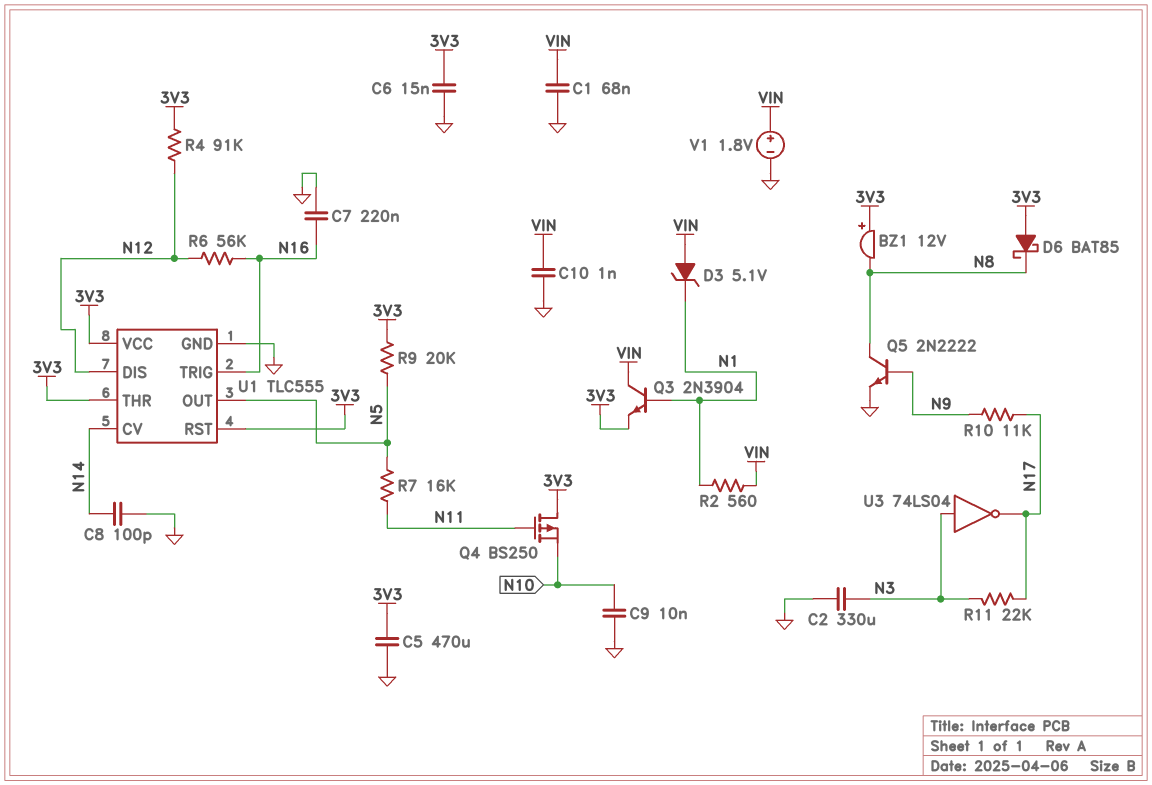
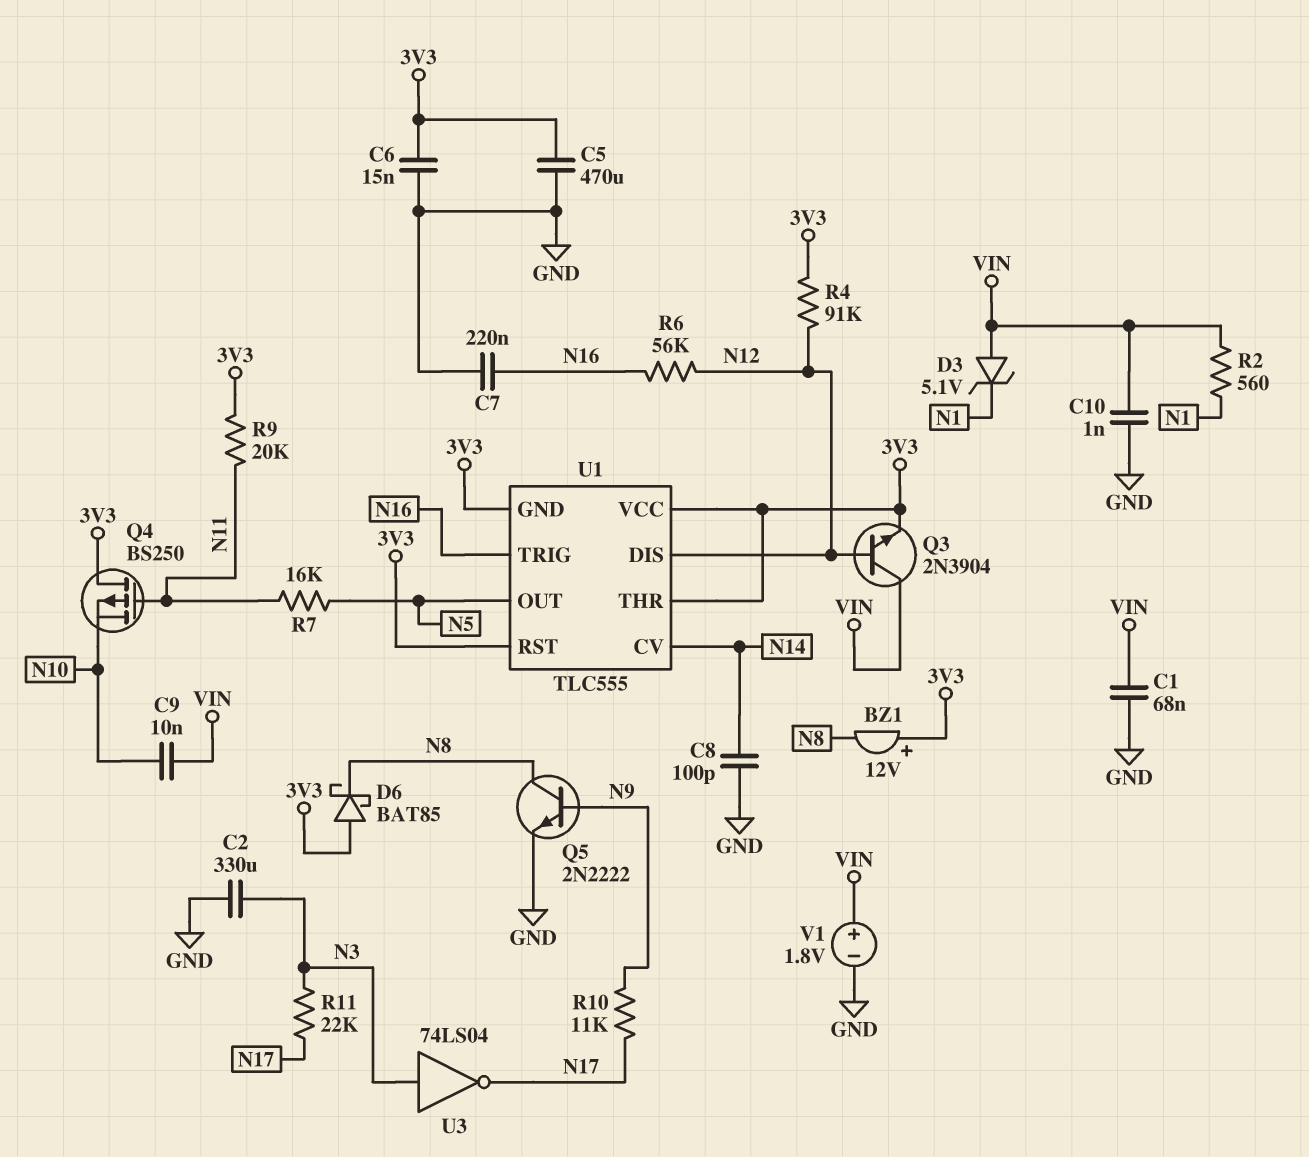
C9: 10nF (GND, N10) -> 10nF (N10, VIN)
Q3: NPN 2N3904 (B N1, C VIN, E 3V3) -> NPN 2N3904 (B N12, C VIN, E 3V3)
R9: 20k (3V3, N5) -> 20k (3V3, N11)
U1 pin GND: GND -> 3V3

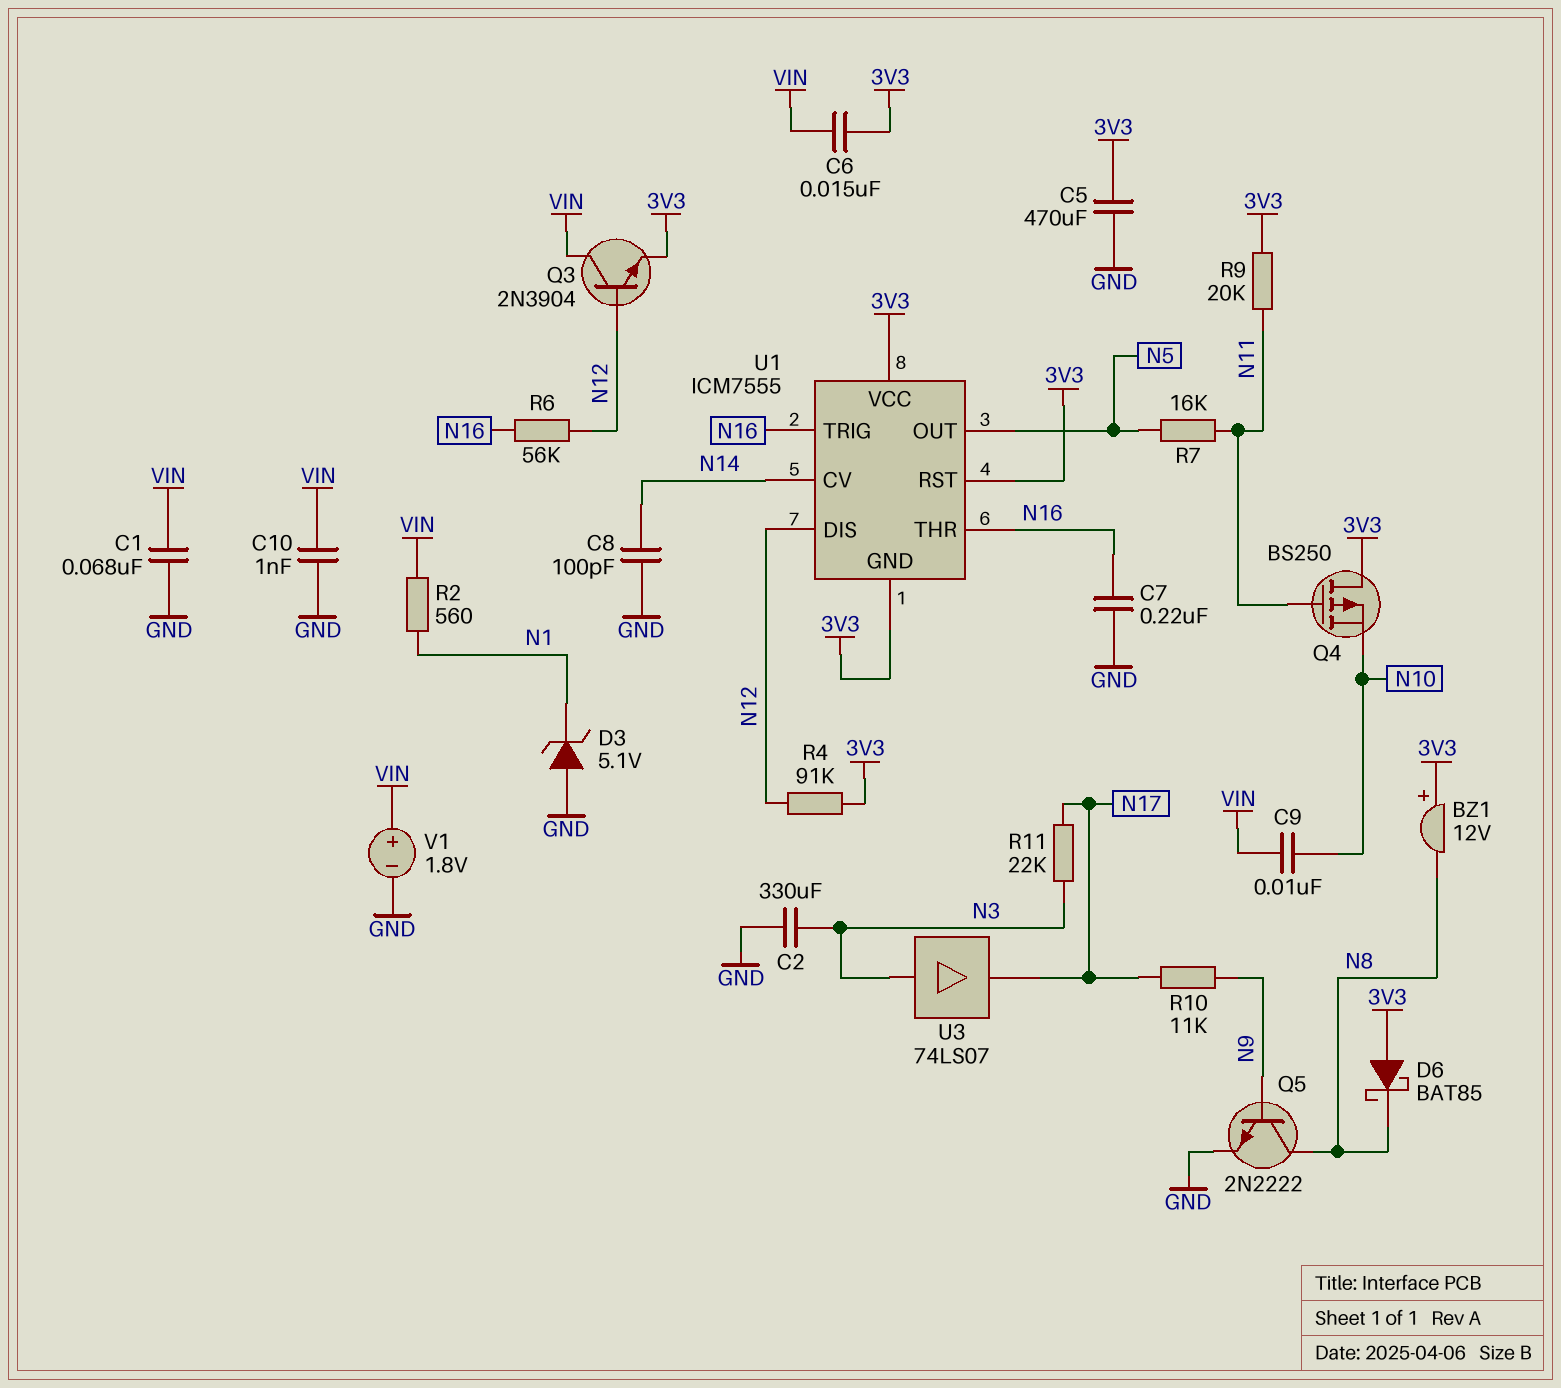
C6: 15nF (3V3, GND) -> 15nF (3V3, VIN)
D3: zener 5.1V (A VIN, K N1) -> zener 5.1V (A GND, K N1)
U1: TLC555 -> ICM7555
U1 pin THR: 3V3 -> N16
U3: NOT 74LS04 (in N3, out N17) -> buffer 74LS07 (in N3, out N17)

